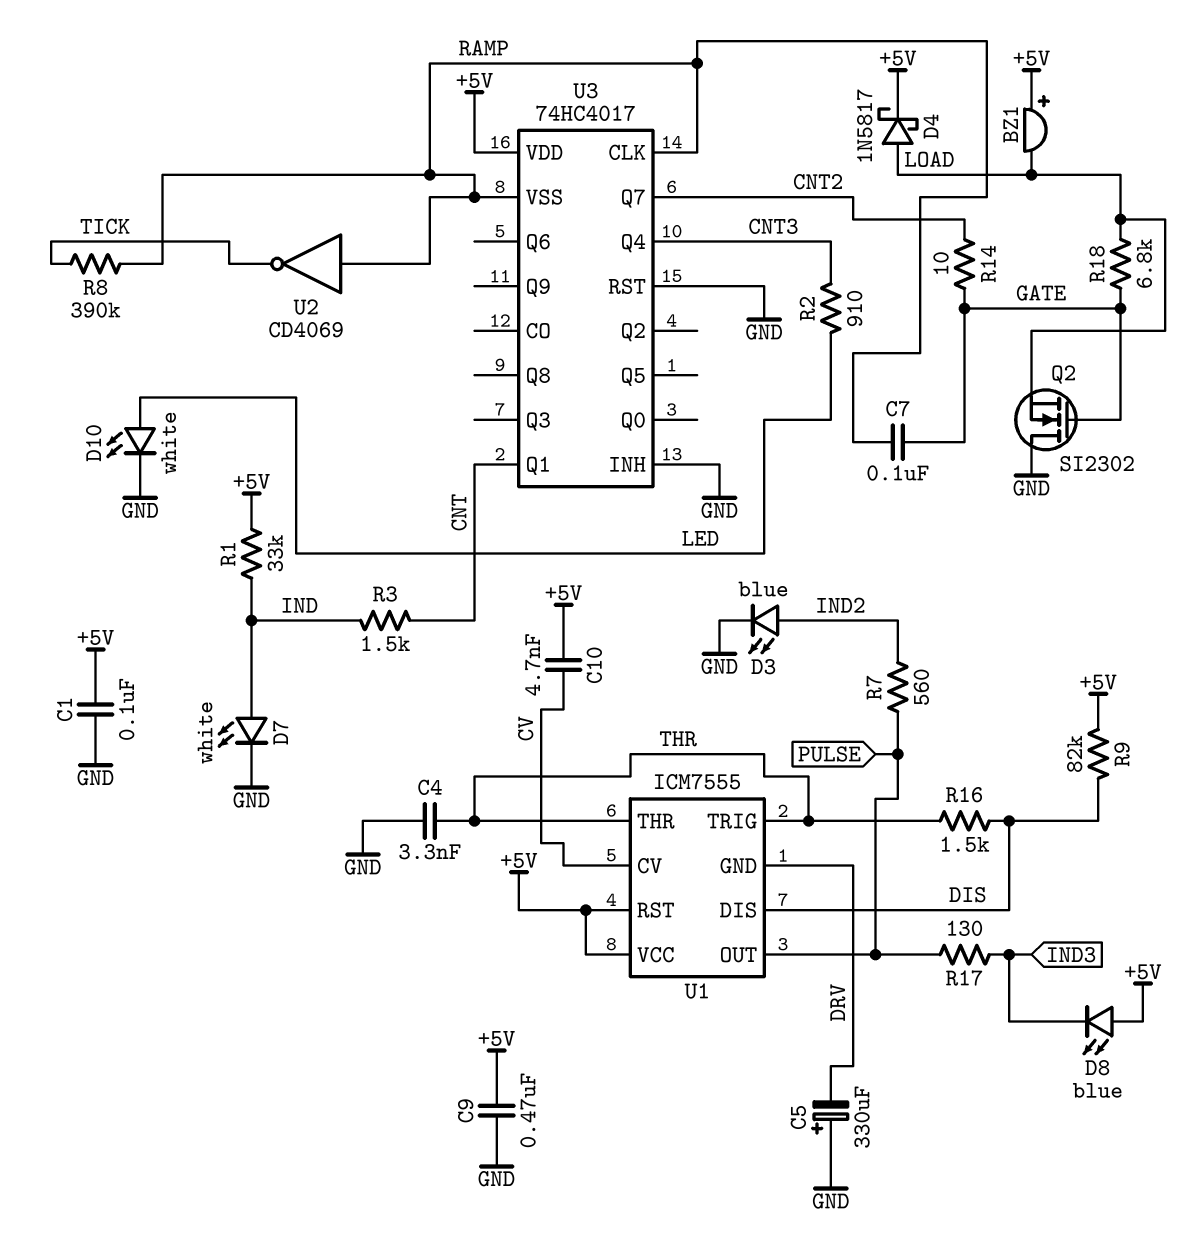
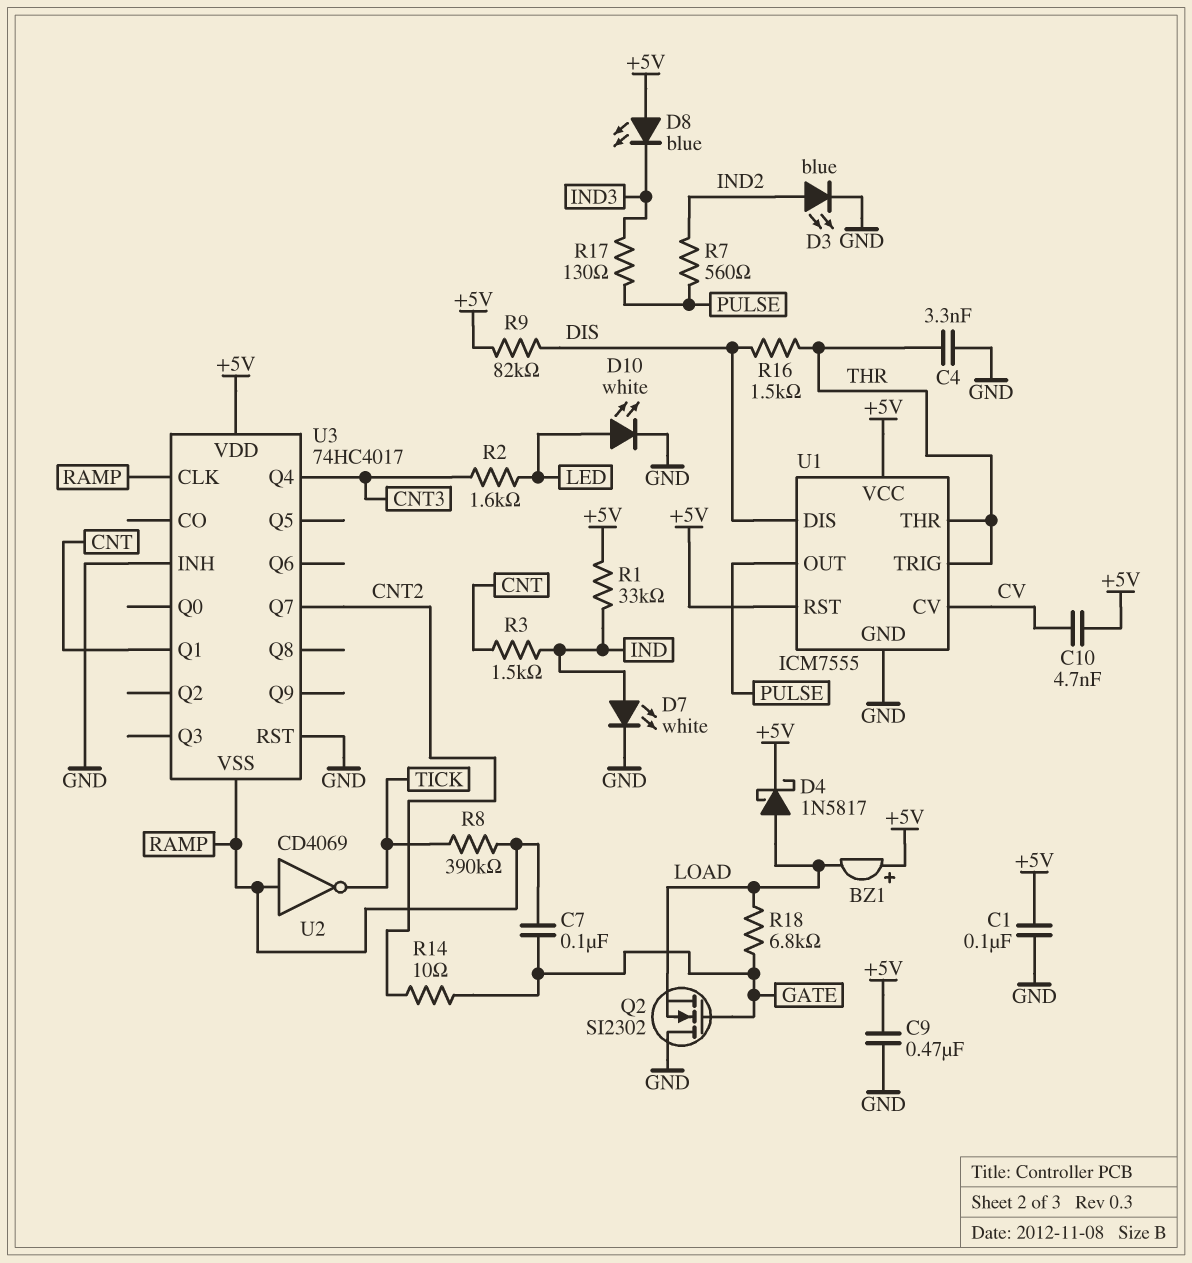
C5: 330uF (plus GND, minus DRV) -> none
R2: 910 (CNT3, LED) -> 1.6k (CNT3, LED)
U1 pin GND: DRV -> GND

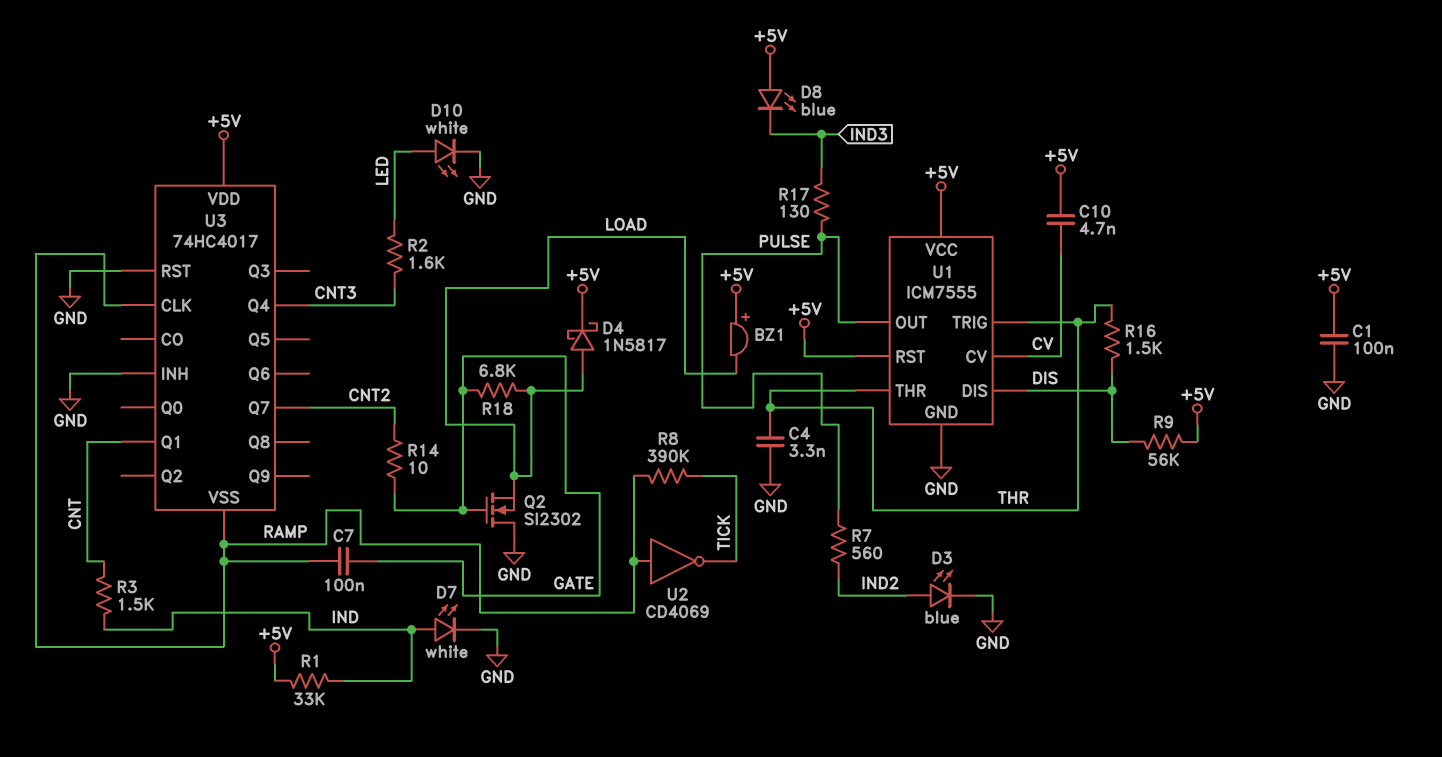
C9: 470nF (+5V, GND) -> none
R9: 82k (+5V, DIS) -> 56k (+5V, DIS)

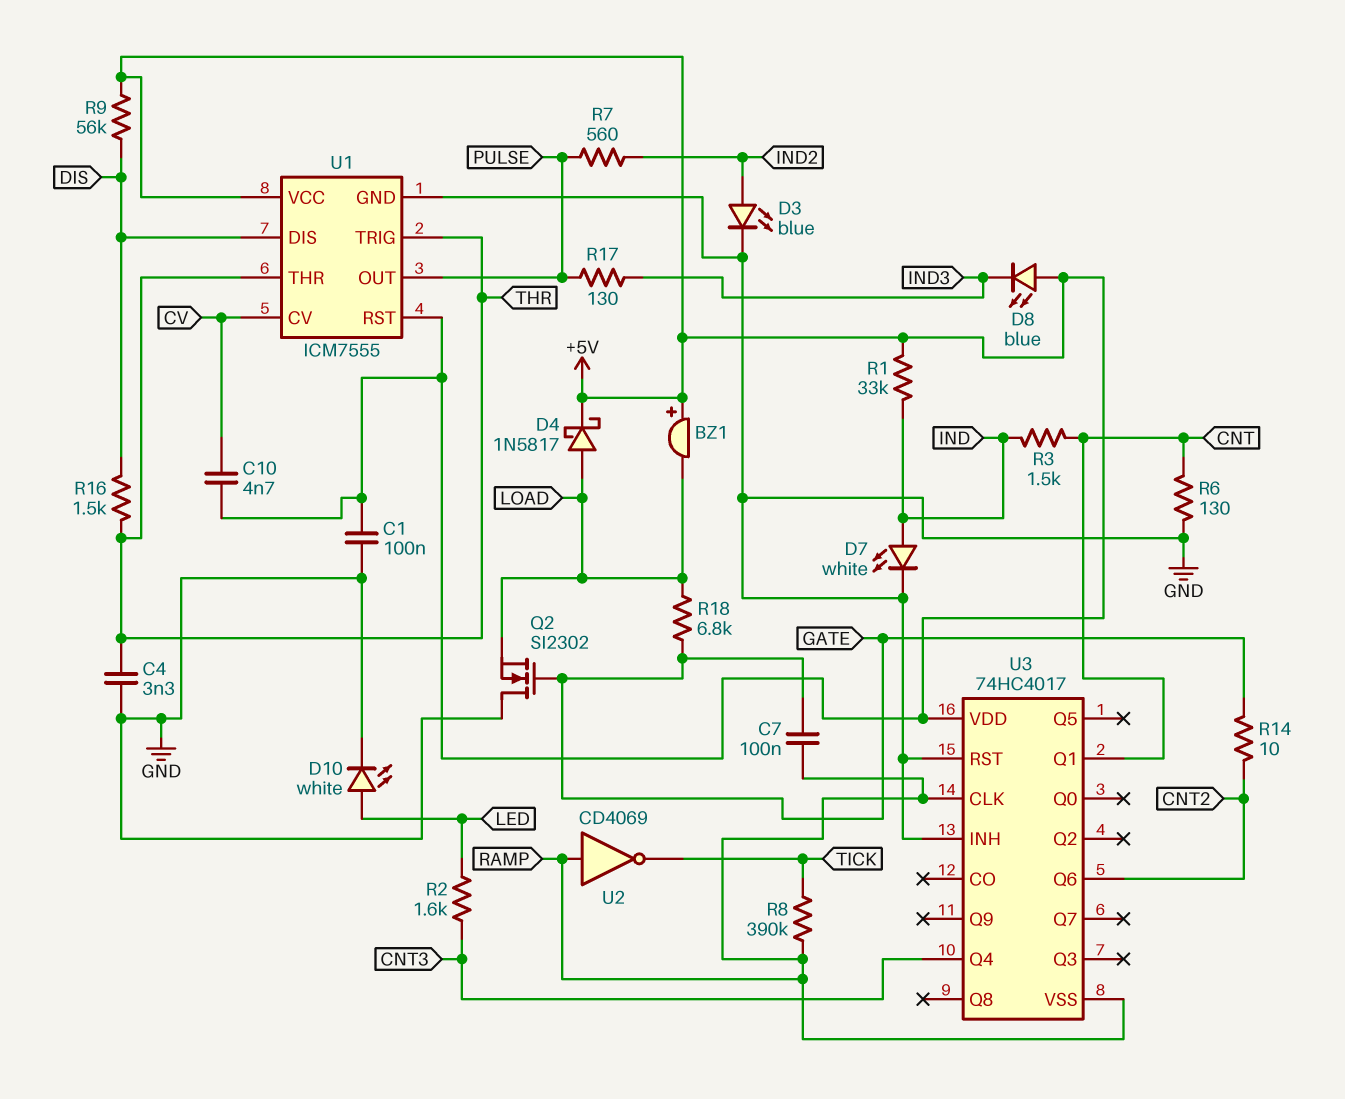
R6: none -> 130 (CNT, GND)
U3 pin Q6: none -> CNT2
U3 pin Q7: CNT2 -> none

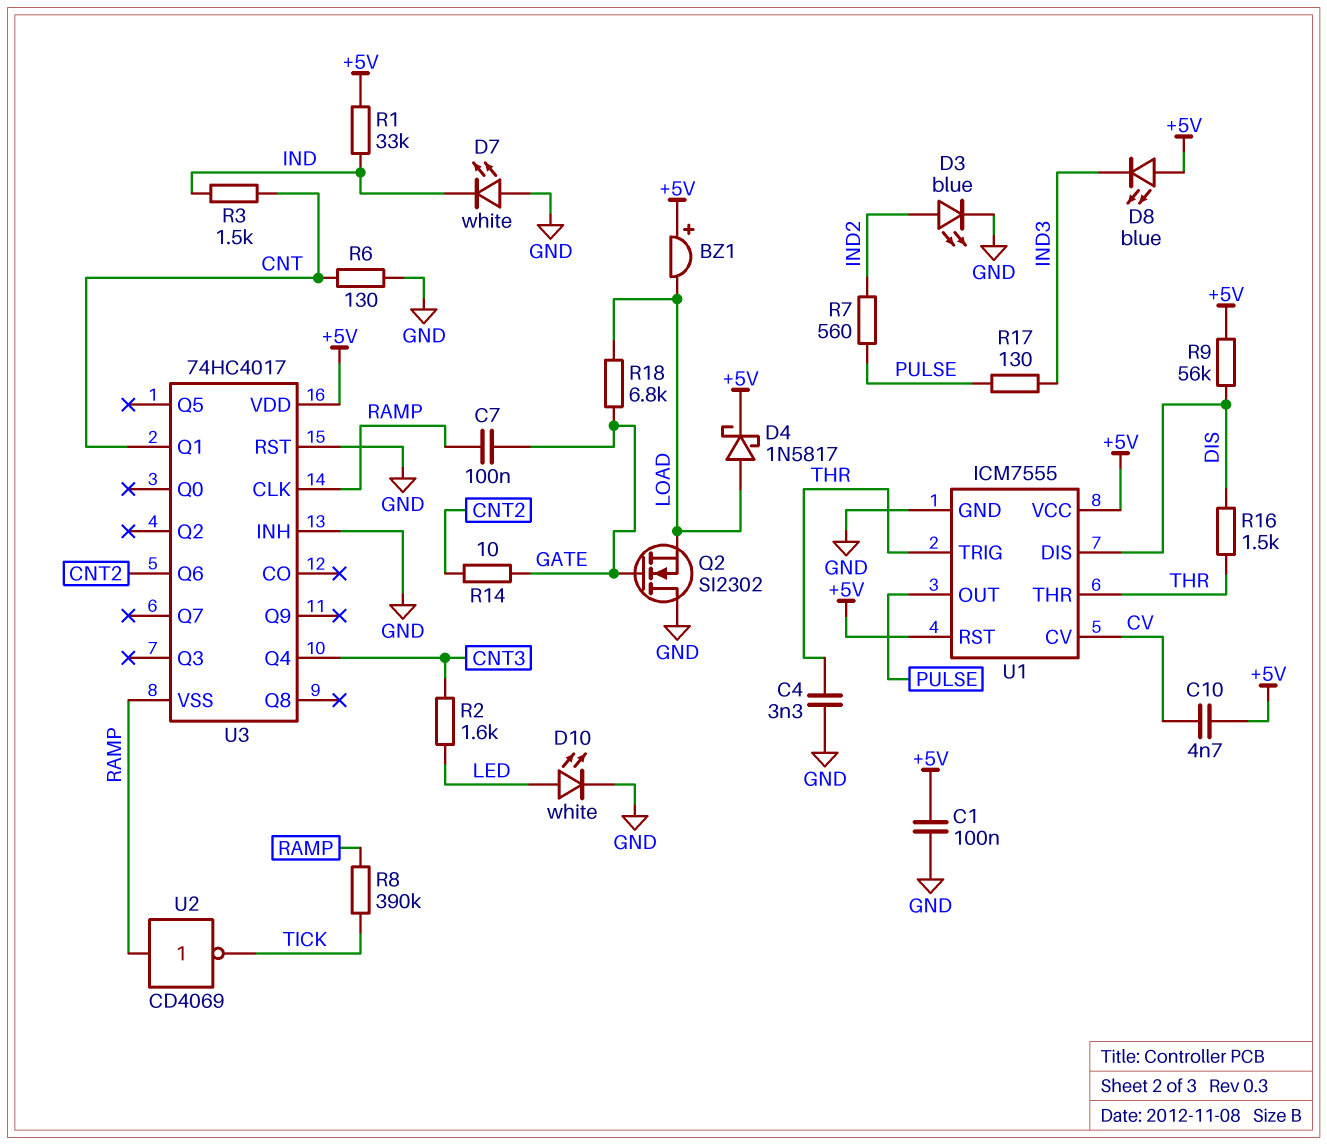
D7: LED white (A IND, K GND) -> LED white (A GND, K IND)

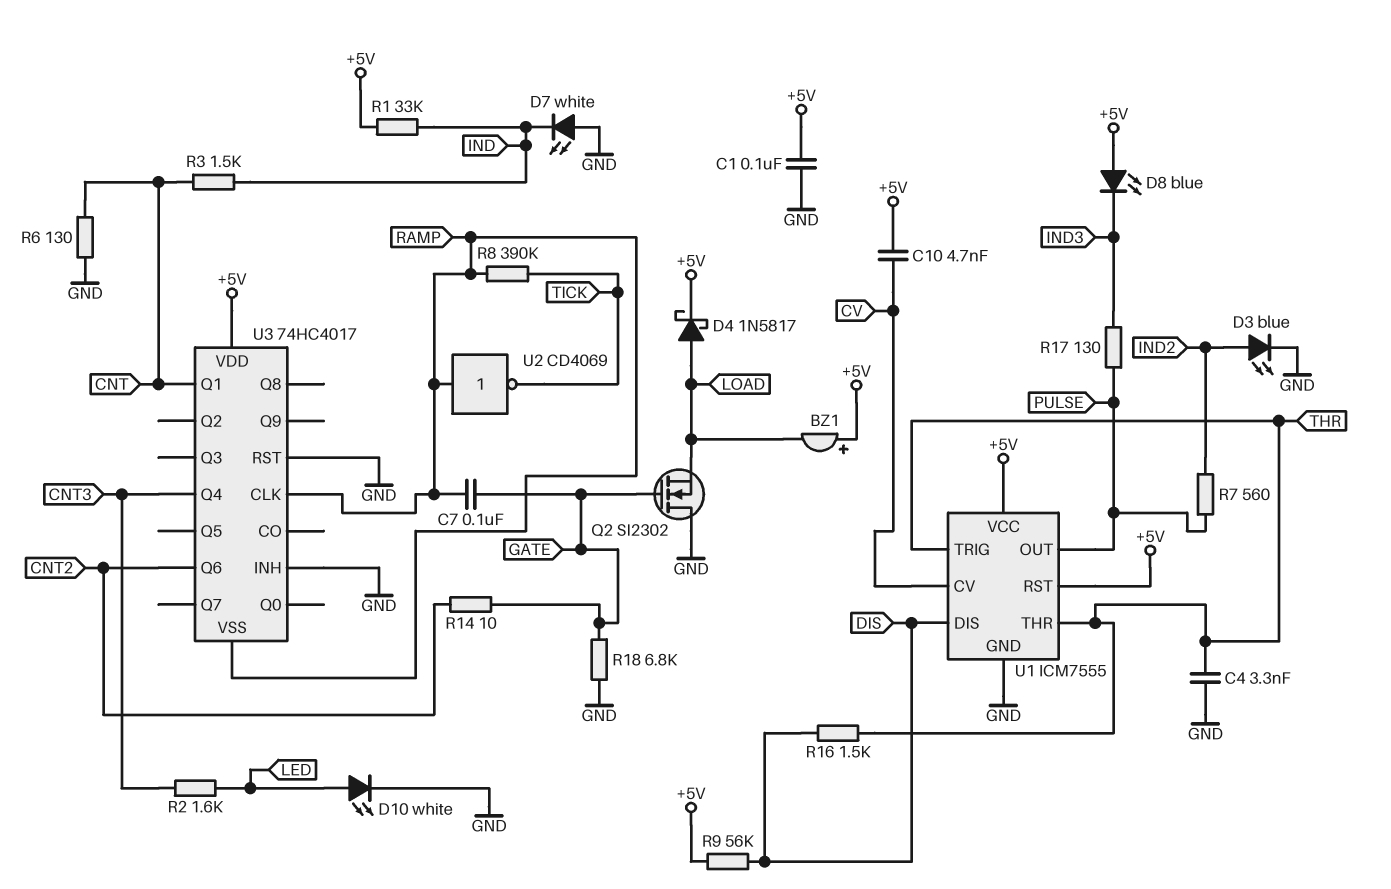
R18: 6.8k (GATE, LOAD) -> 6.8k (GATE, GND)

